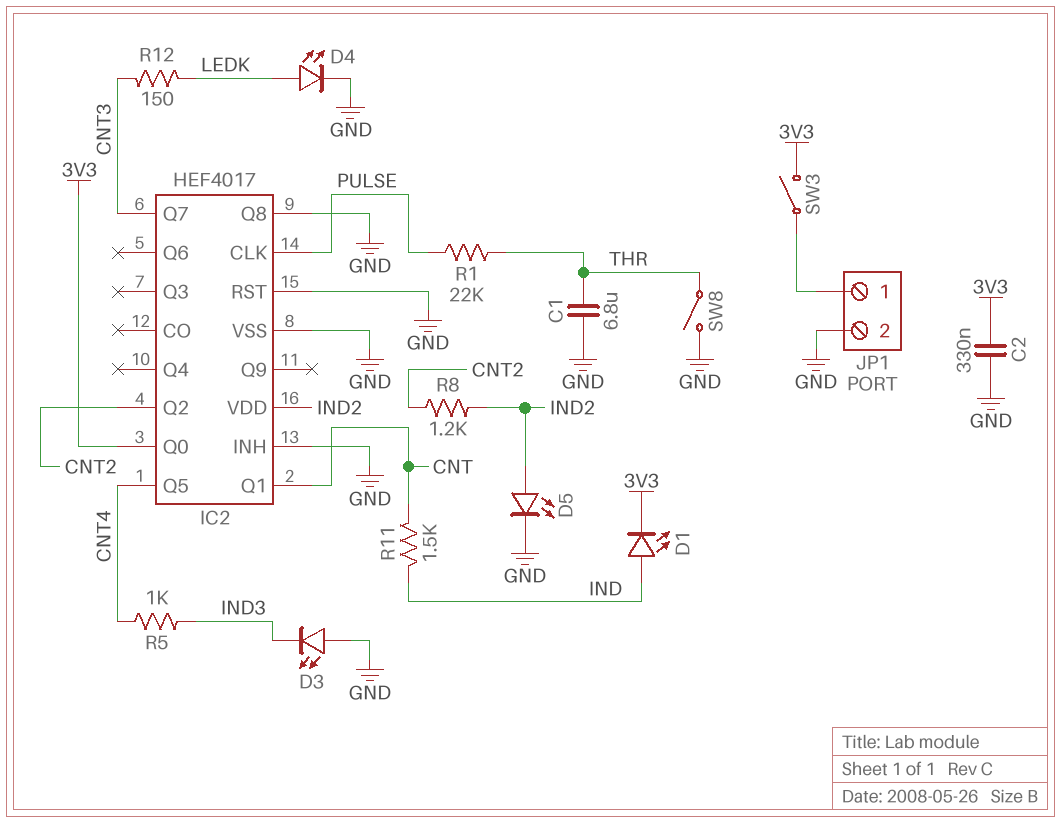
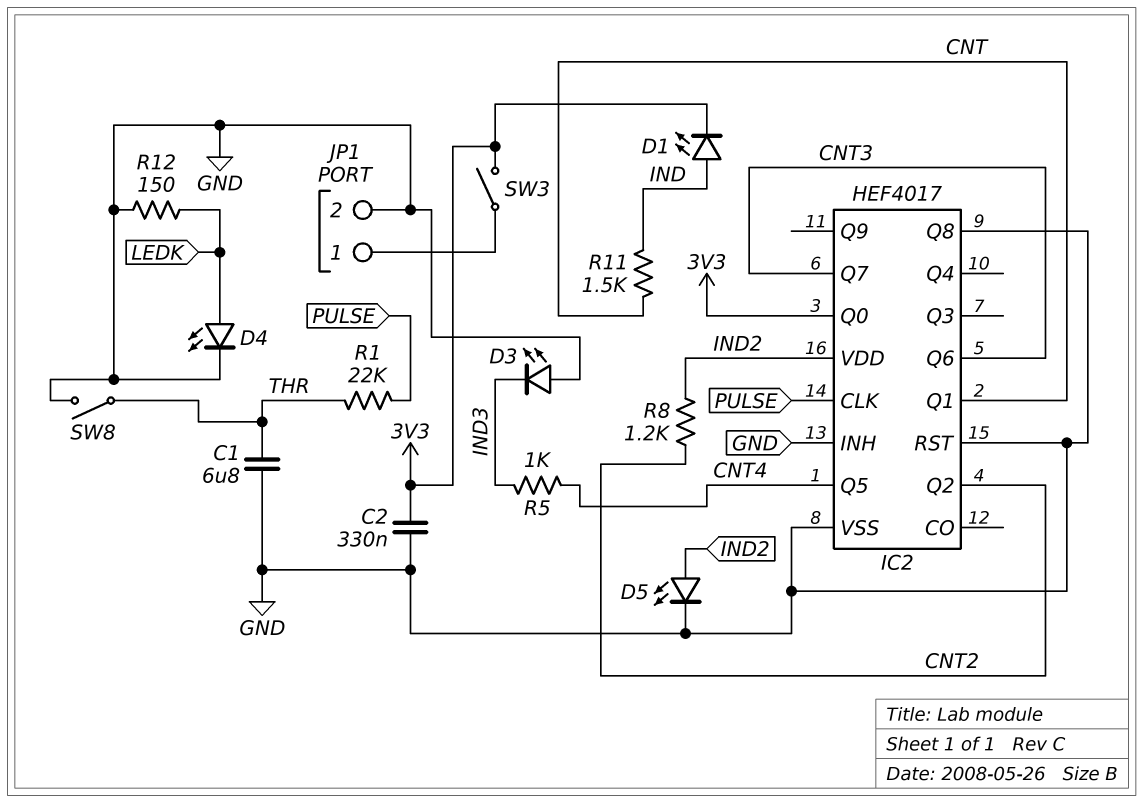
IC2 pin Q6: none -> CNT3
R12: 150 (CNT3, LEDK) -> 150 (GND, LEDK)

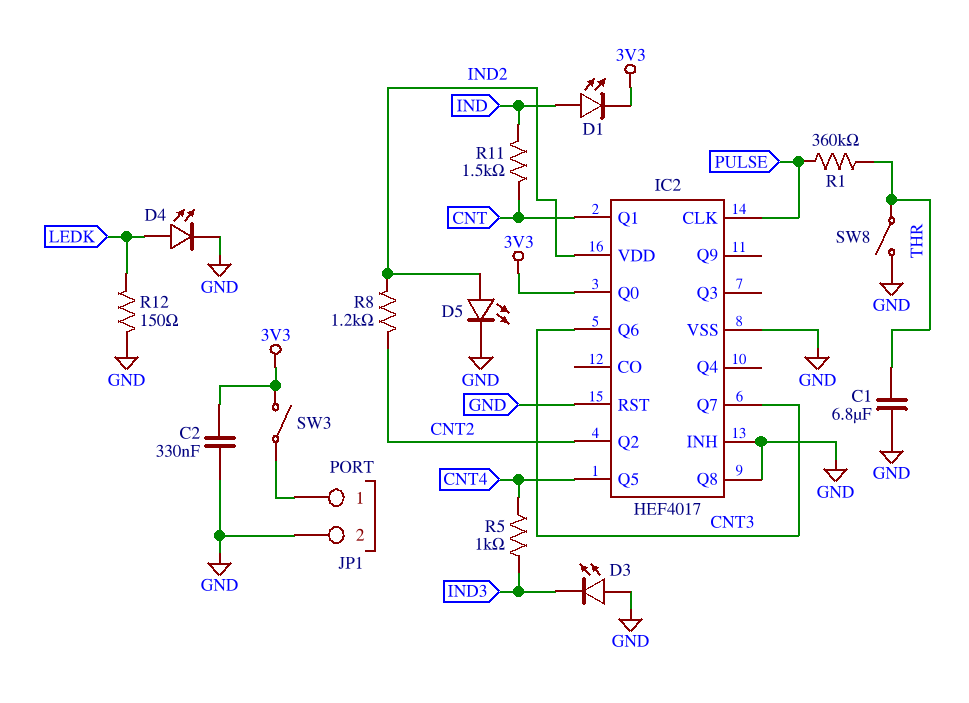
R1: 22k (PULSE, THR) -> 360k (PULSE, THR)

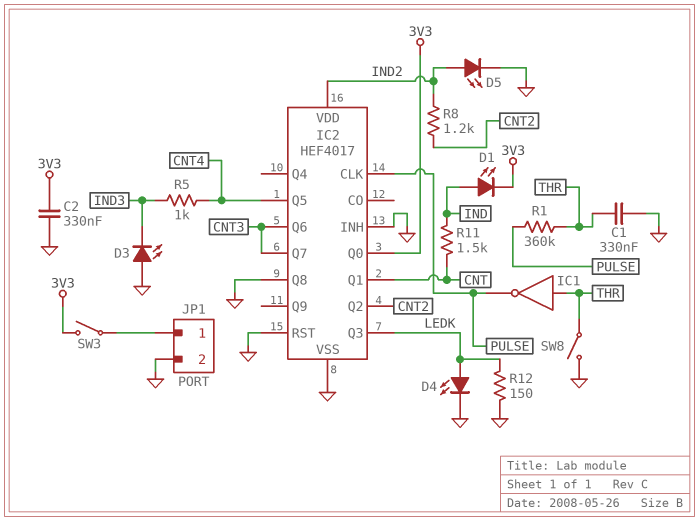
C1: 6.8uF (GND, THR) -> 330nF (GND, THR)
IC1: none -> NOT (in THR, out PULSE)
IC2 pin Q3: none -> LEDK

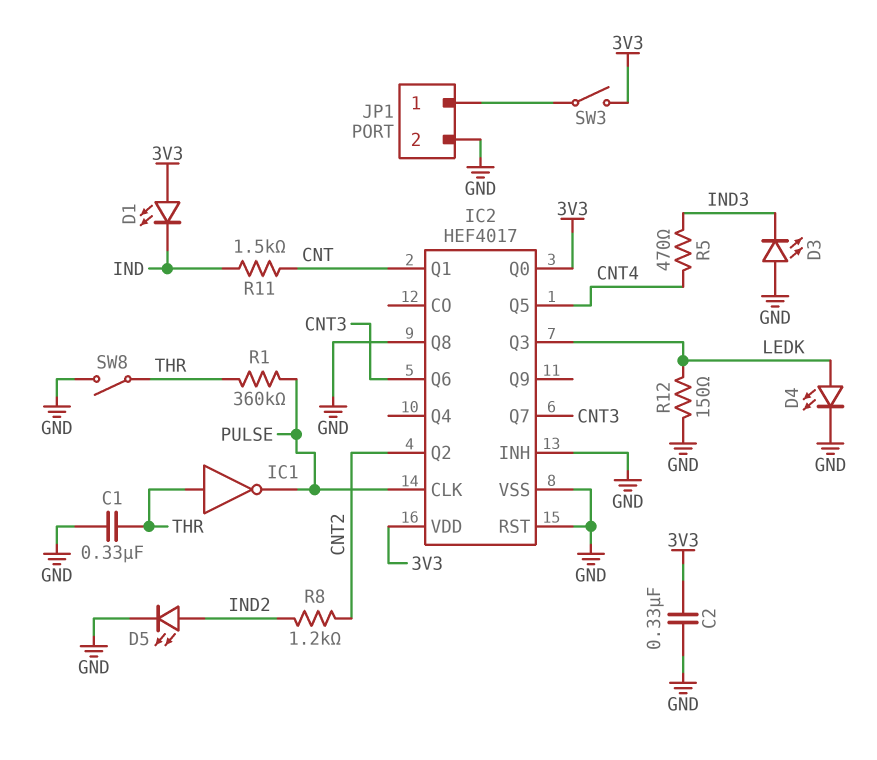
D1: LED (A IND, K 3V3) -> LED (A 3V3, K IND)
IC2 pin VDD: IND2 -> 3V3
R5: 1k (CNT4, IND3) -> 470 (CNT4, IND3)

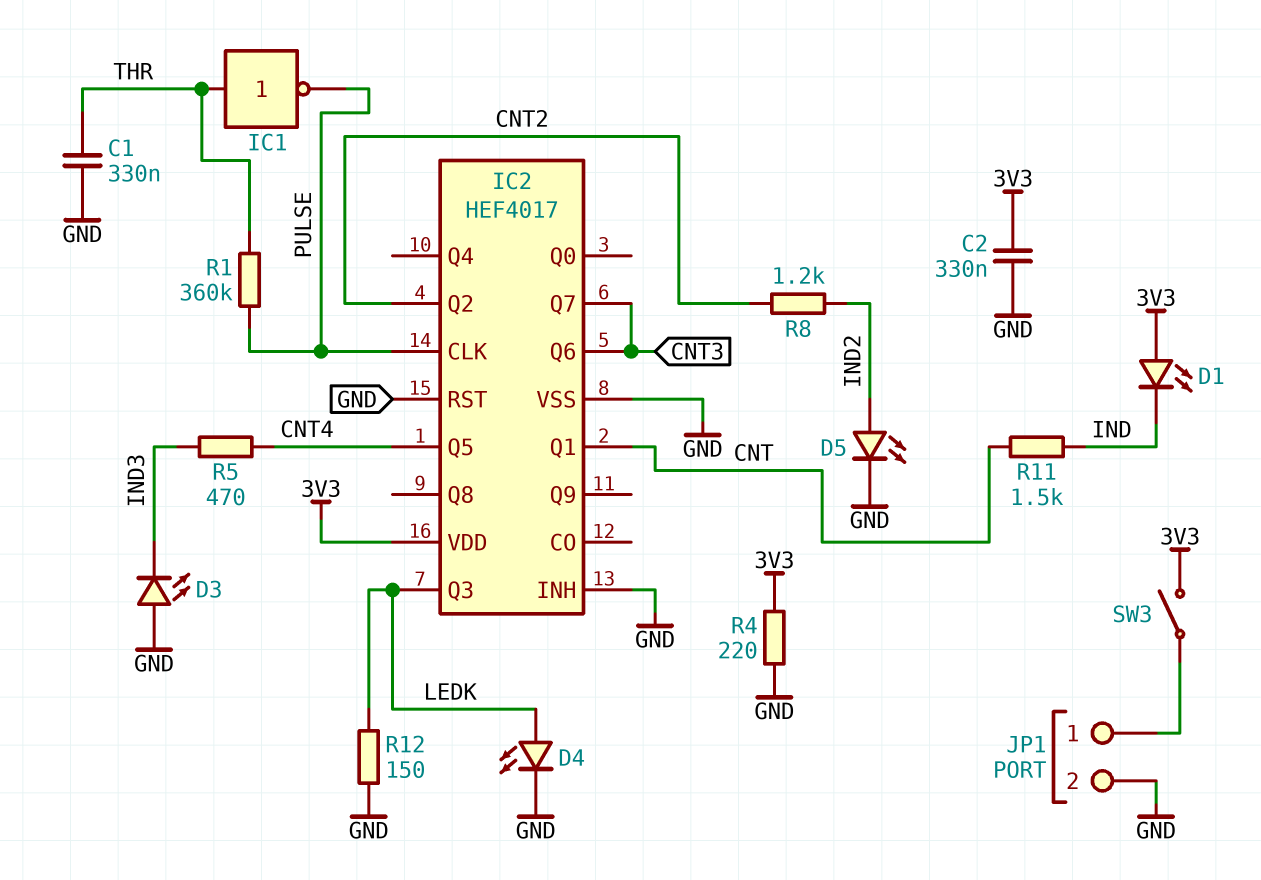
IC2 pin Q0: 3V3 -> none
IC2 pin Q8: GND -> none
R4: none -> 220 (3V3, GND)
SW8: switch (GND, THR) -> none

